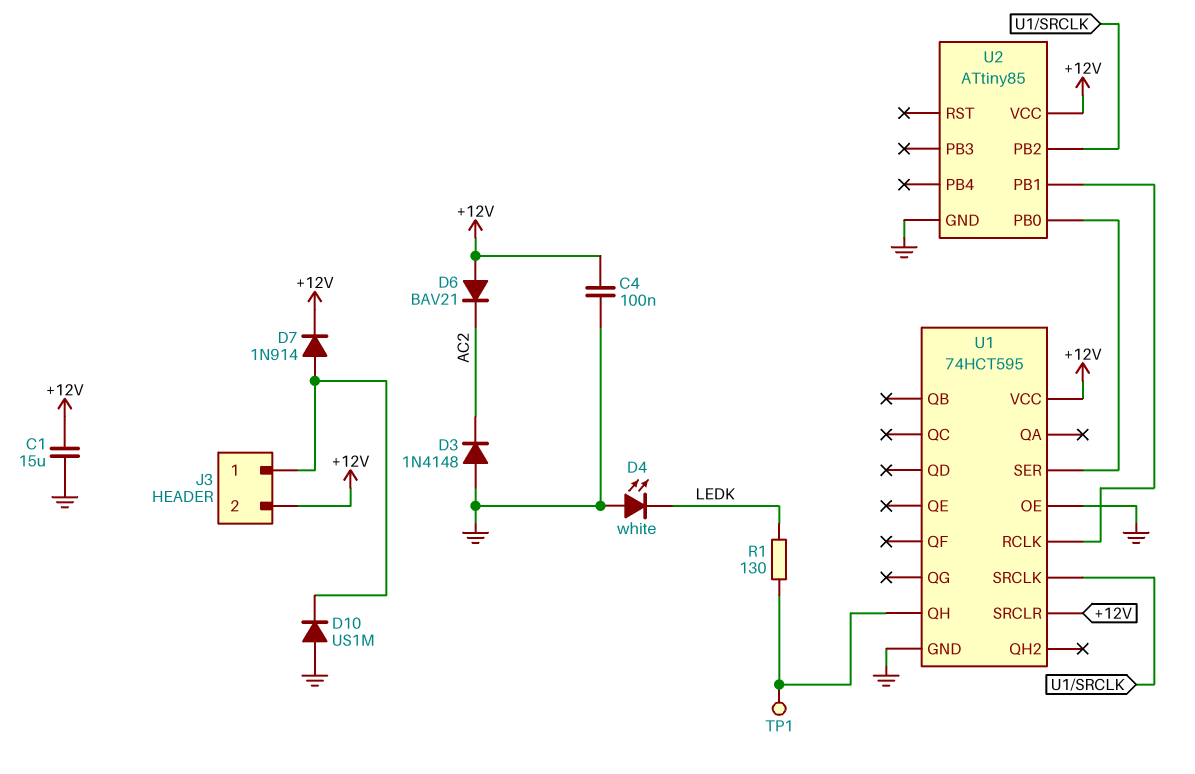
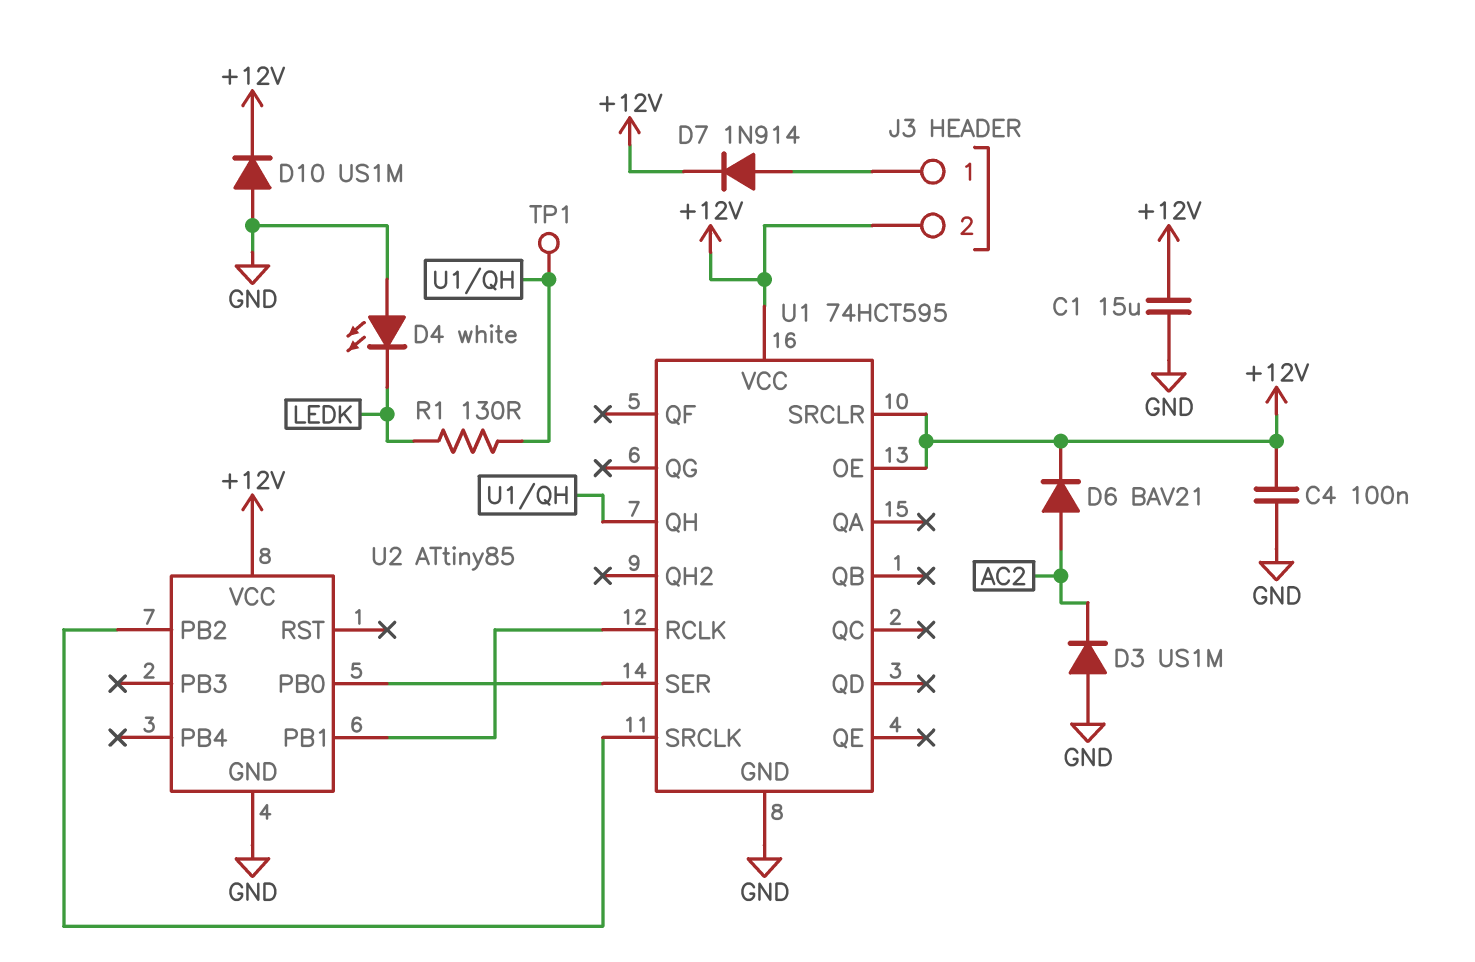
D3: diode 1N4148 (A GND, K AC2) -> diode US1M (A GND, K AC2)
D6: diode BAV21 (A +12V, K AC2) -> diode BAV21 (A AC2, K +12V)
D10: diode US1M (A GND, K J3/1) -> diode US1M (A GND, K +12V)
U1 pin OE: GND -> +12V

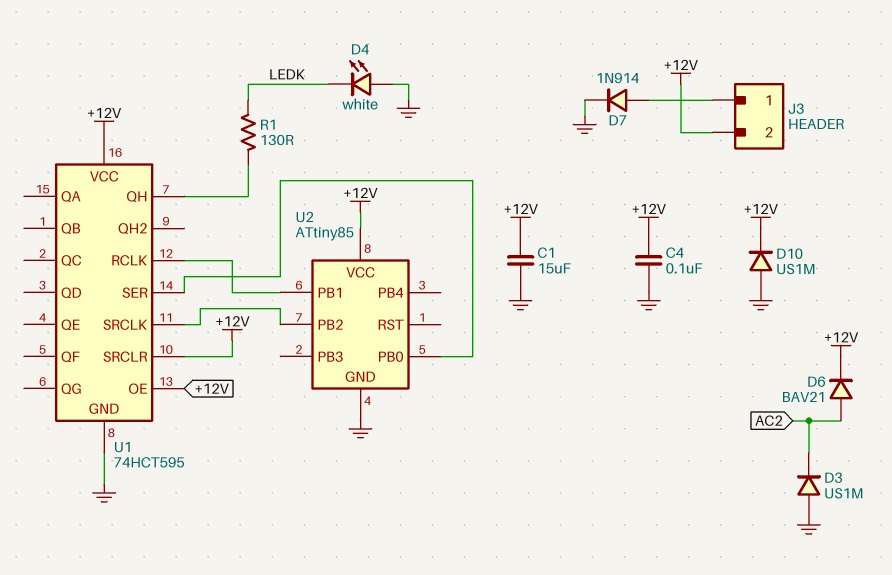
D7: diode 1N914 (A J3/1, K +12V) -> diode 1N914 (A J3/1, K GND)
TP1: test point (U1/QH) -> none

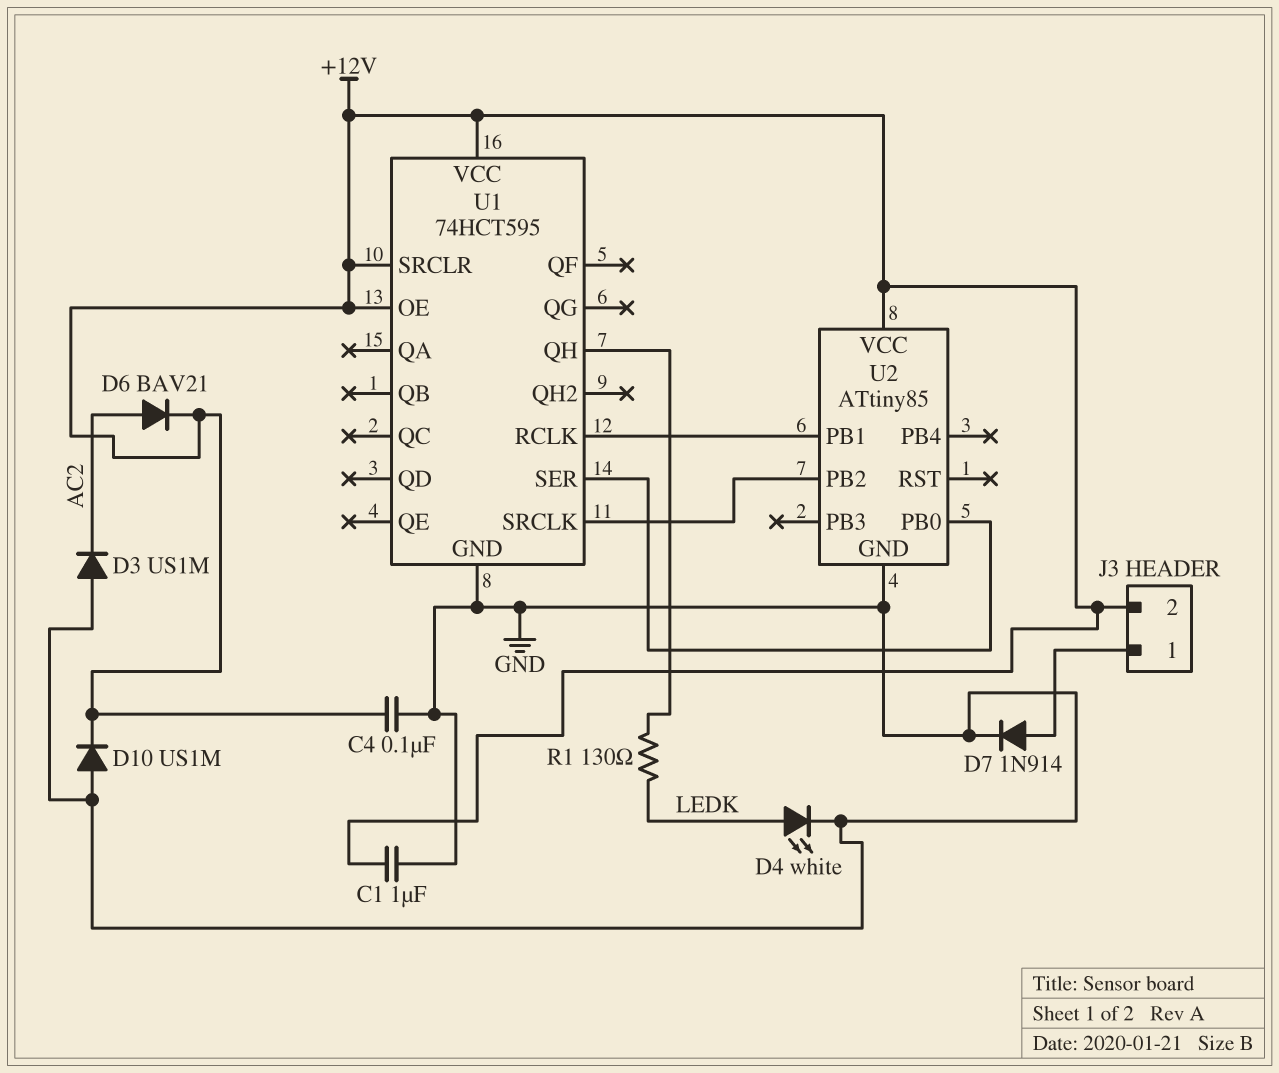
C1: 15uF (+12V, GND) -> 1uF (+12V, GND)
D4: LED white (A GND, K LEDK) -> LED white (A LEDK, K GND)

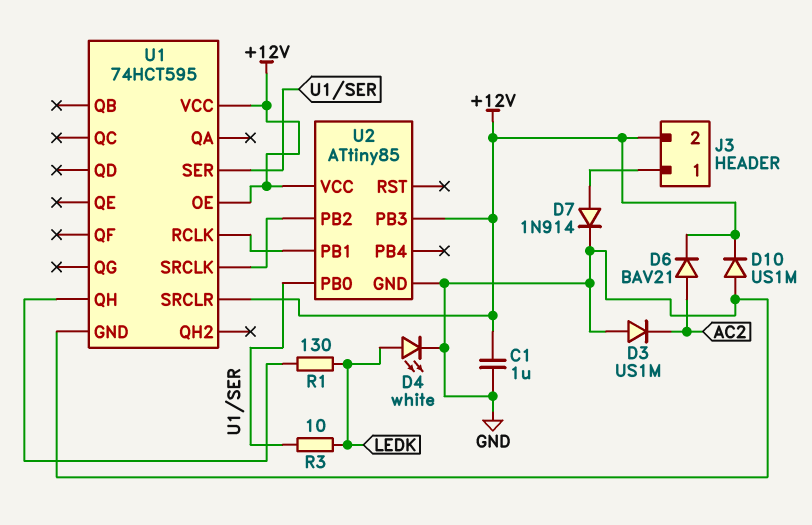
C4: 100nF (+12V, GND) -> none
R3: none -> 10 (LEDK, U1/SER)
U2 pin PB3: none -> +12V

